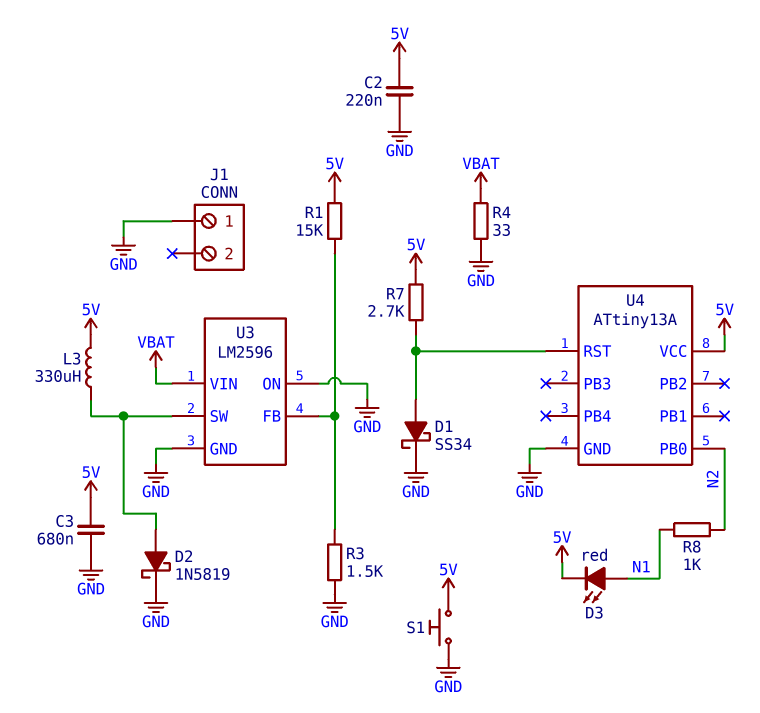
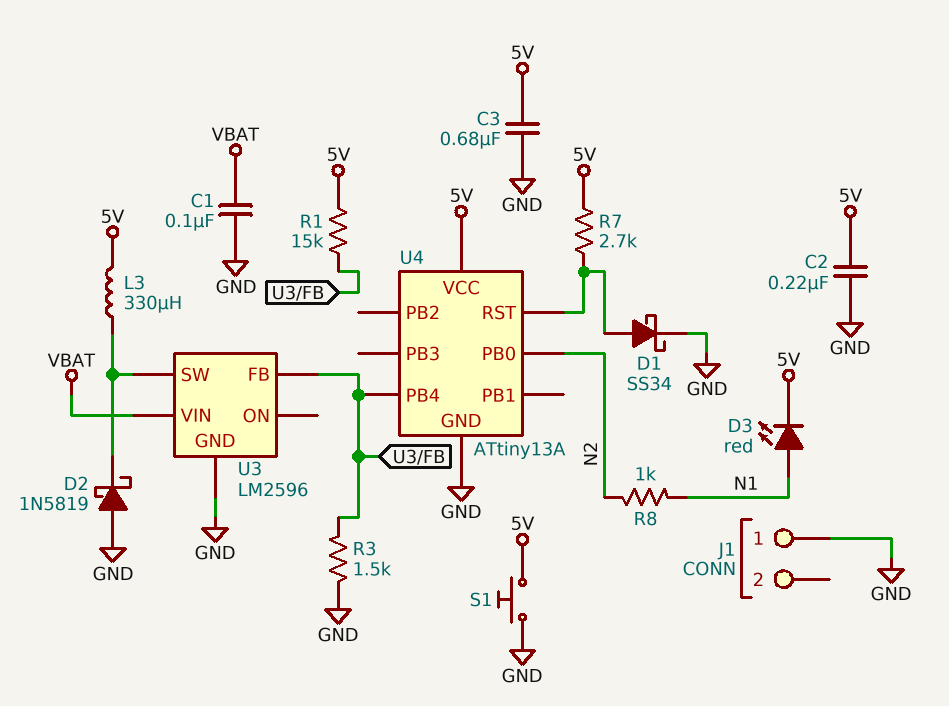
C1: none -> 100nF (GND, VBAT)
D2: schottky 1N5819 (A U3/SW, K GND) -> schottky 1N5819 (A GND, K U3/SW)
R4: 33 (GND, VBAT) -> none
U3 pin ON: GND -> none
U4 pin PB4: none -> U3/FB

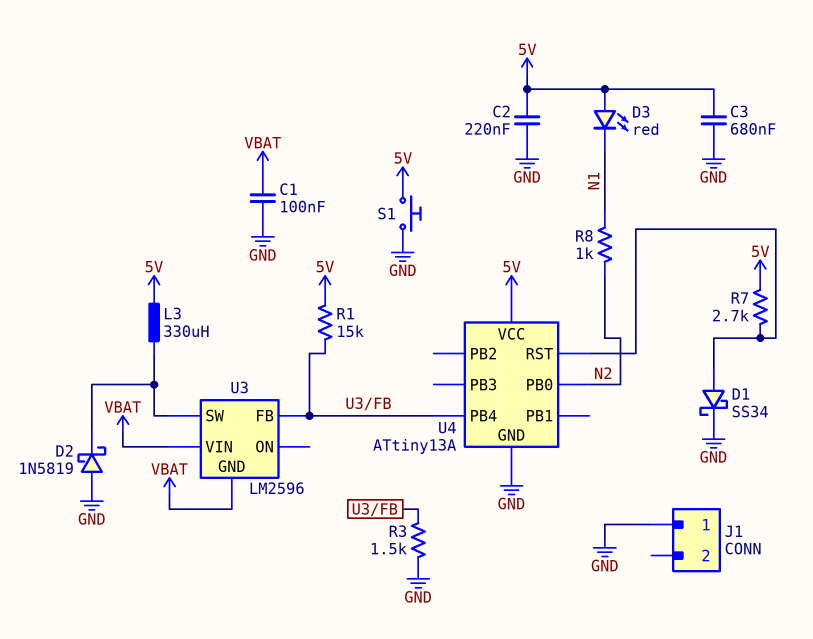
D3: LED red (A N1, K 5V) -> LED red (A 5V, K N1)
U3 pin GND: GND -> VBAT

